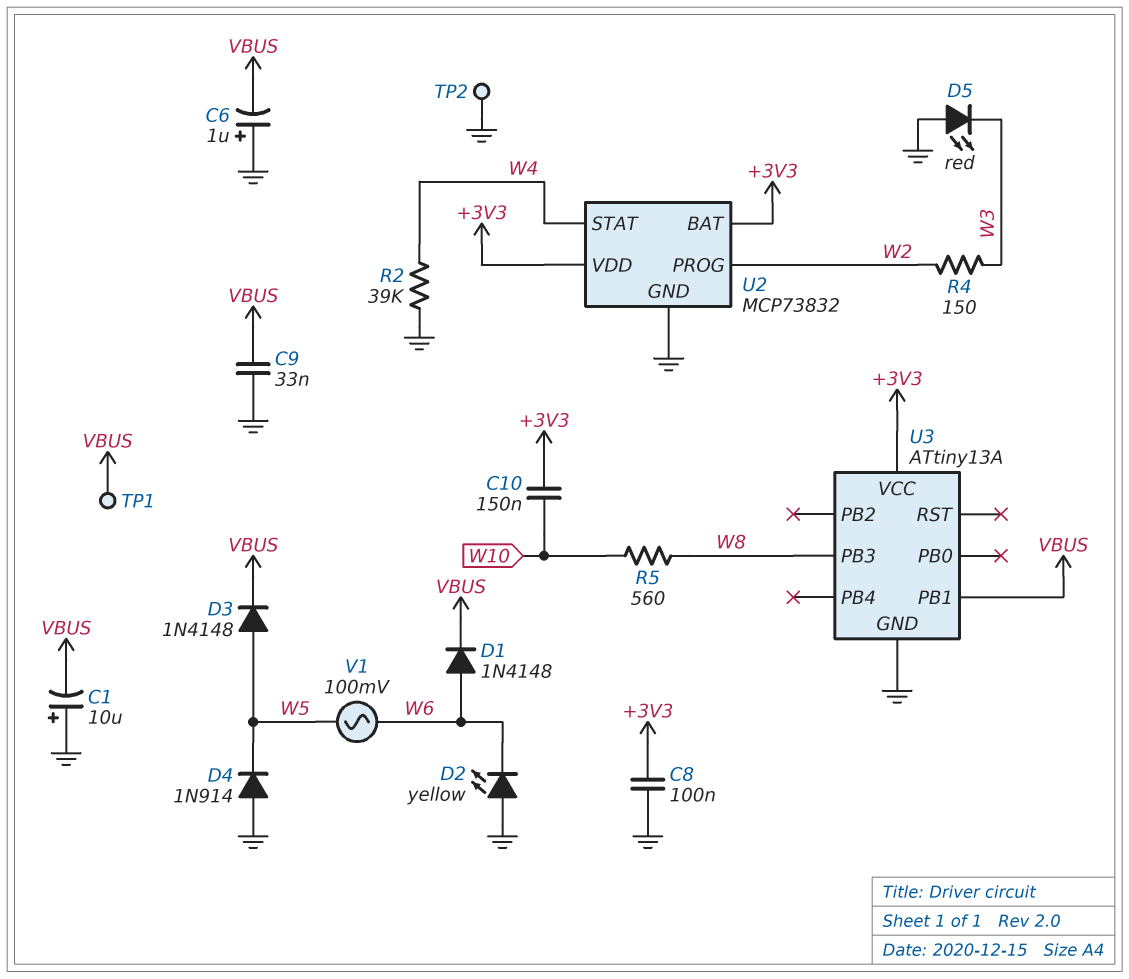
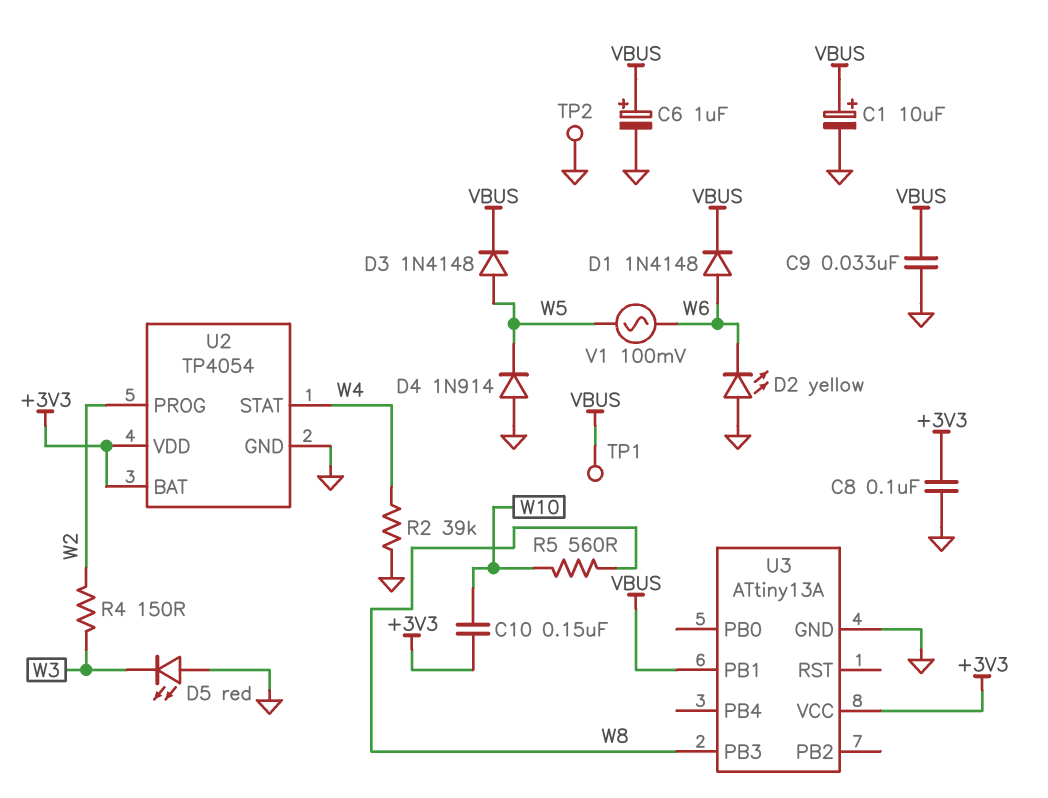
C1: 10uF (plus GND, minus VBUS) -> 10uF (plus VBUS, minus GND)
C6: 1uF (plus GND, minus VBUS) -> 1uF (plus VBUS, minus GND)
U2: MCP73832 -> TP4054

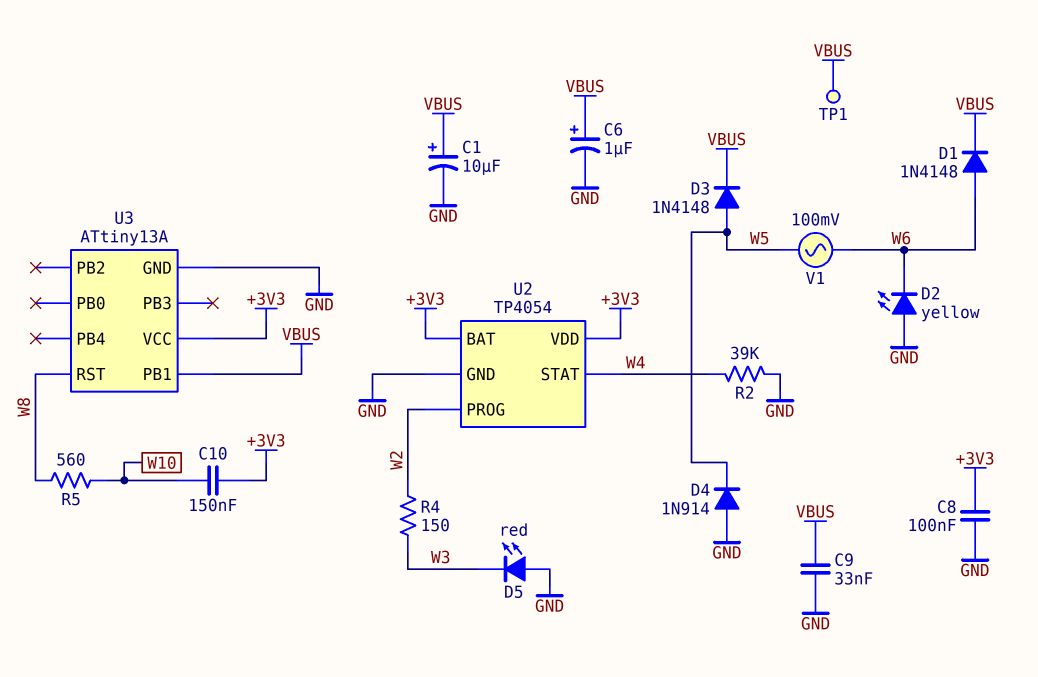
TP2: test point (GND) -> none
U3 pin PB3: W8 -> none
U3 pin RST: none -> W8

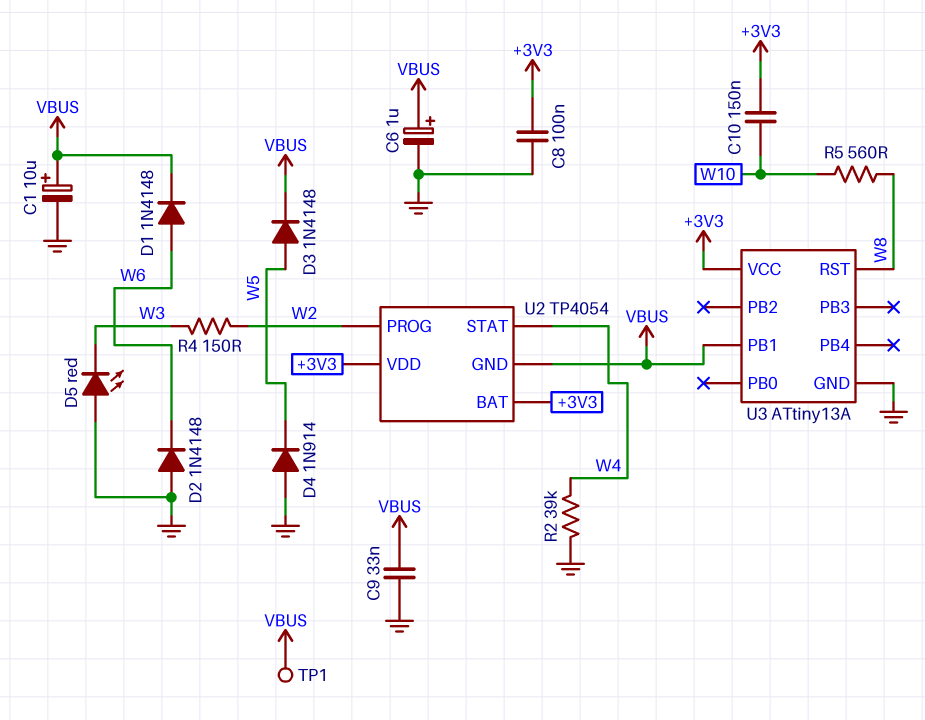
D2: LED yellow (A GND, K W6) -> diode 1N4148 (A GND, K W6)
U2 pin GND: GND -> VBUS
V1: AC 100mV (W5, W6) -> none

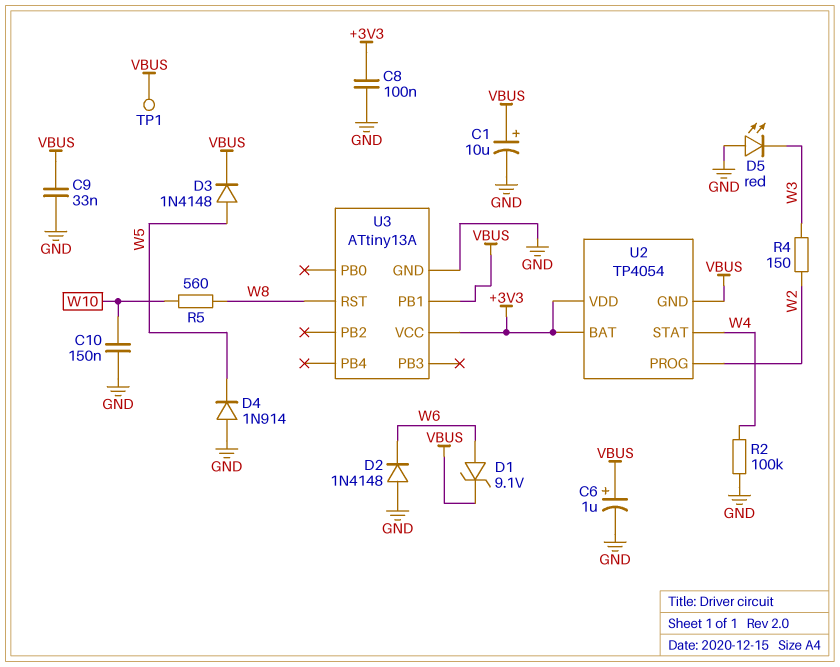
C10: 150nF (+3V3, W10) -> 150nF (GND, W10)
D1: diode 1N4148 (A W6, K VBUS) -> zener 9.1V (A W6, K VBUS)
R2: 39k (GND, W4) -> 100k (GND, W4)

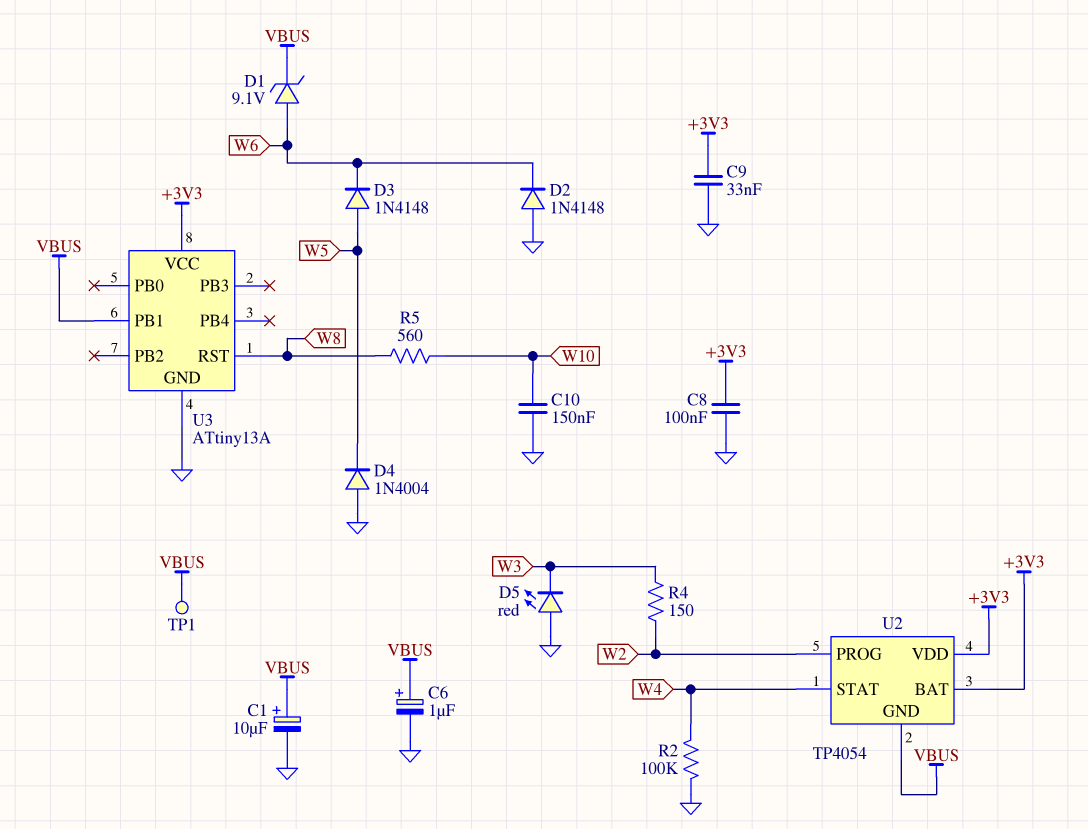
C9: 33nF (GND, VBUS) -> 33nF (+3V3, GND)
D3: diode 1N4148 (A W5, K VBUS) -> diode 1N4148 (A W5, K W6)
D4: diode 1N914 (A GND, K W5) -> diode 1N4004 (A GND, K W5)

